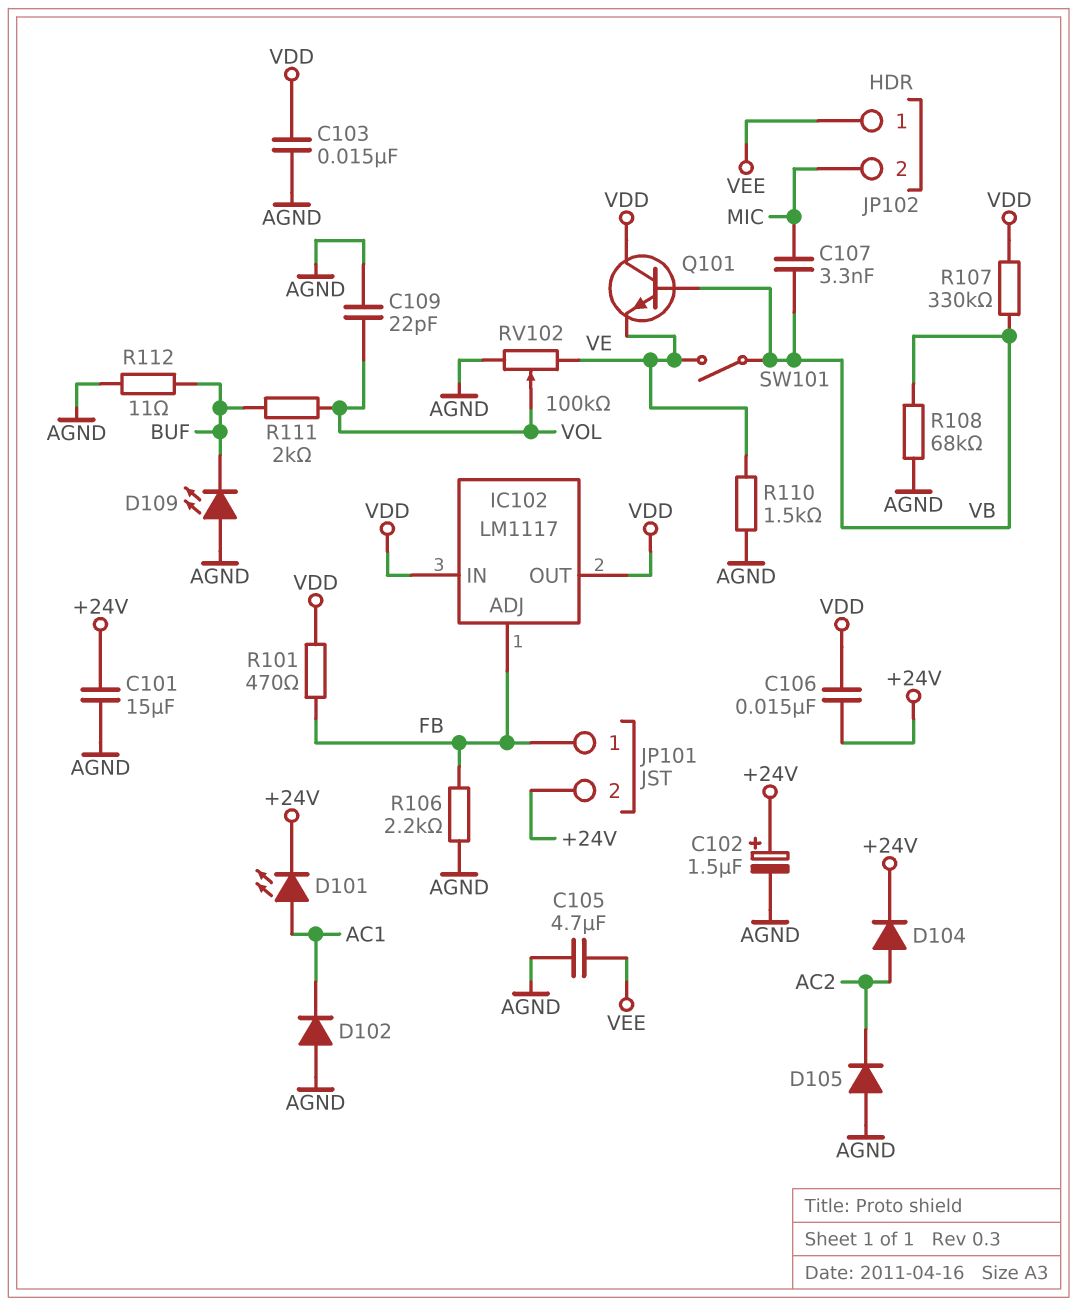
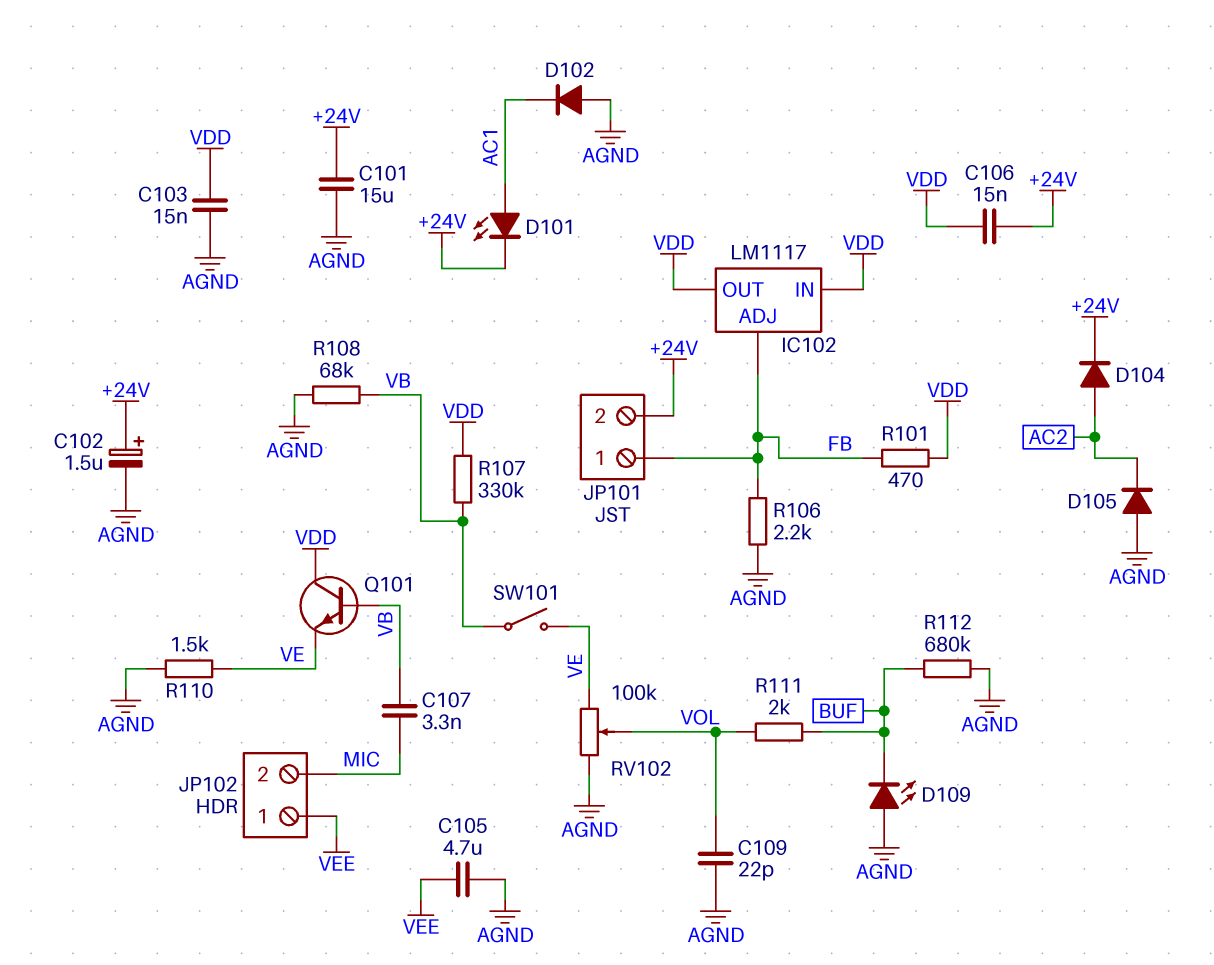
R112: 11 (AGND, BUF) -> 680k (AGND, BUF)

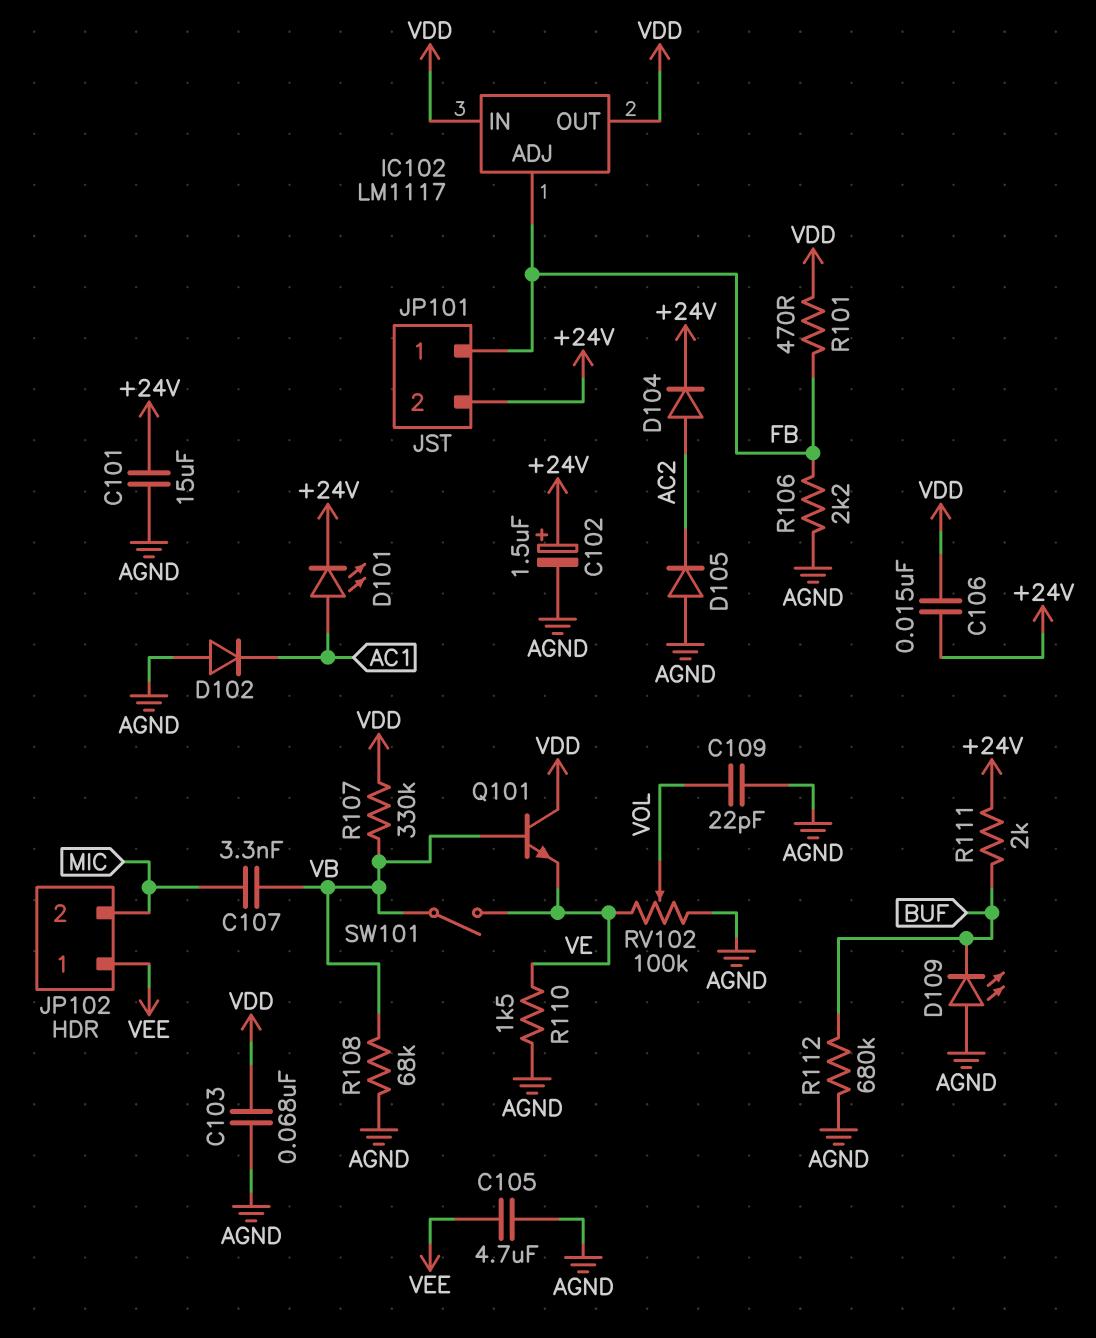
C103: 15nF (AGND, VDD) -> 68nF (AGND, VDD)
R111: 2k (BUF, VOL) -> 2k (+24V, BUF)

